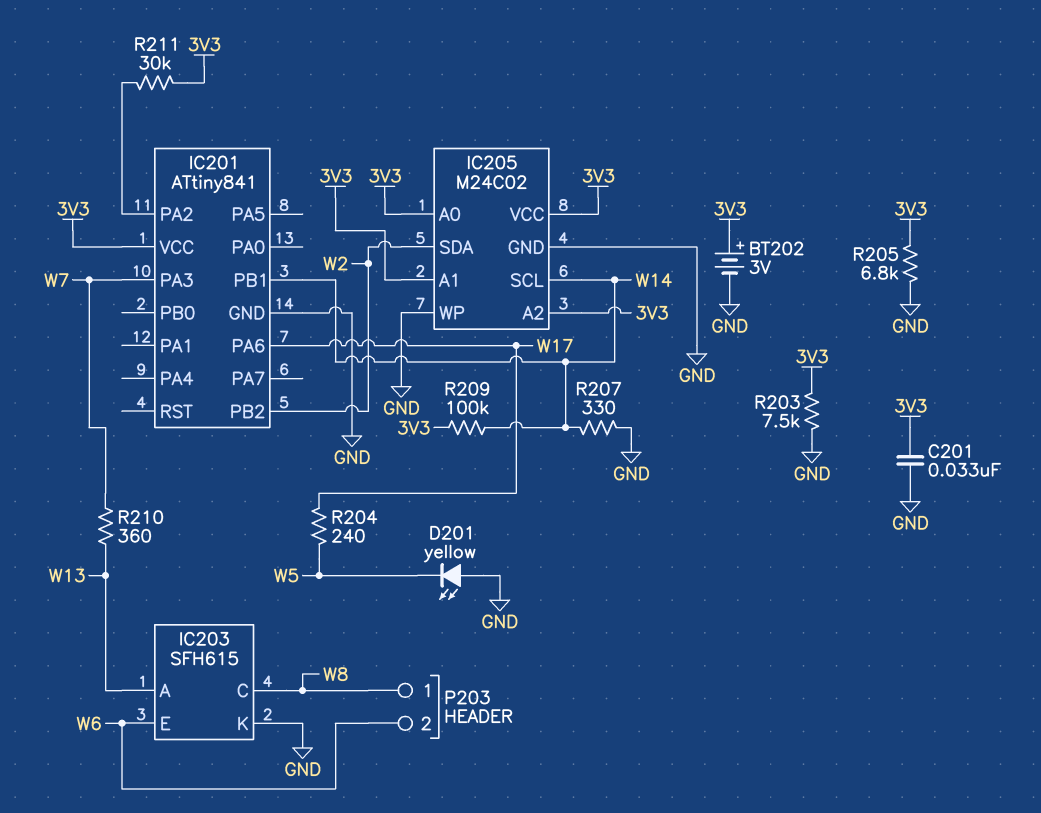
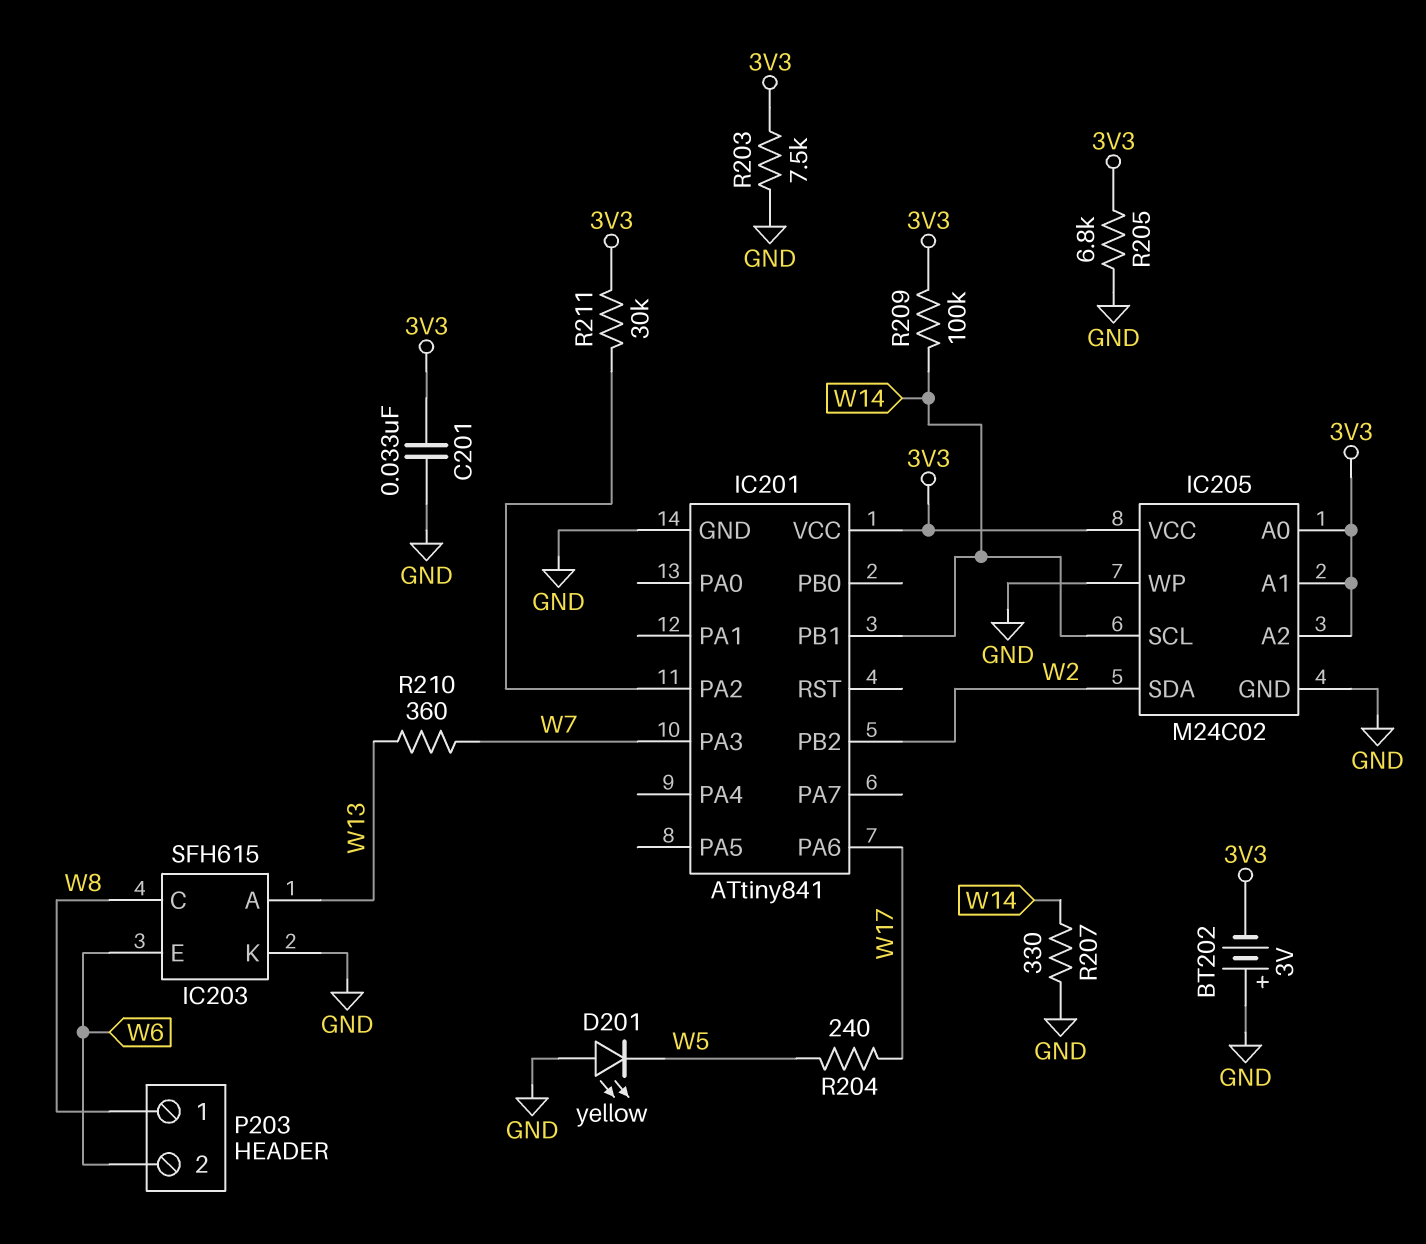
BT202: 3V (plus 3V3, minus GND) -> 3V (plus GND, minus 3V3)

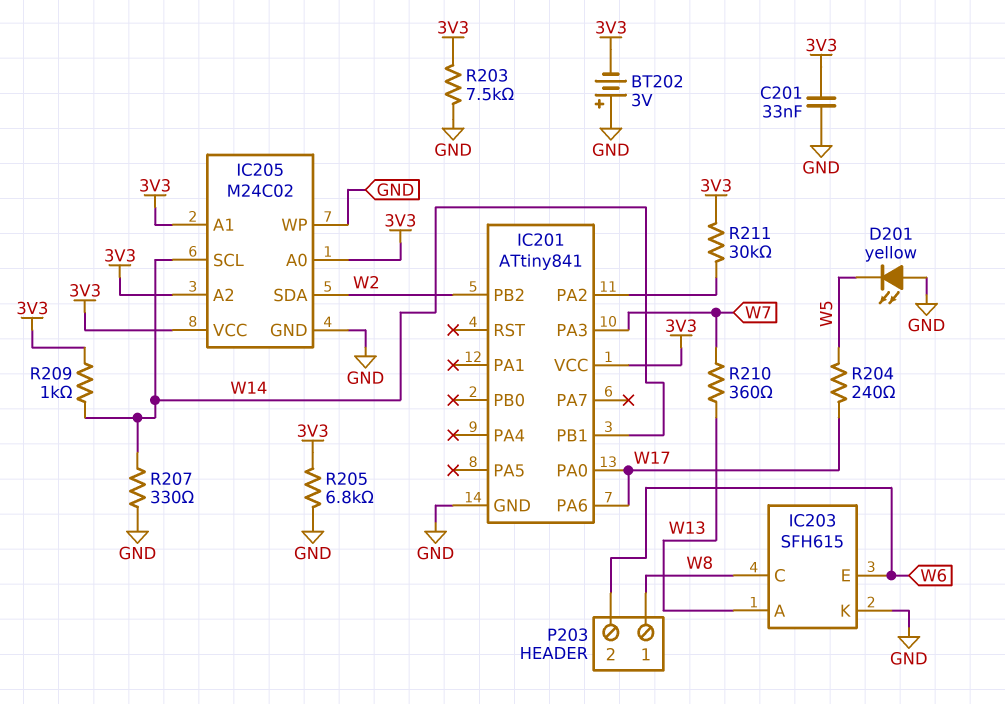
IC201 pin PA0: none -> W17
R209: 100k (3V3, W14) -> 1k (3V3, W14)

